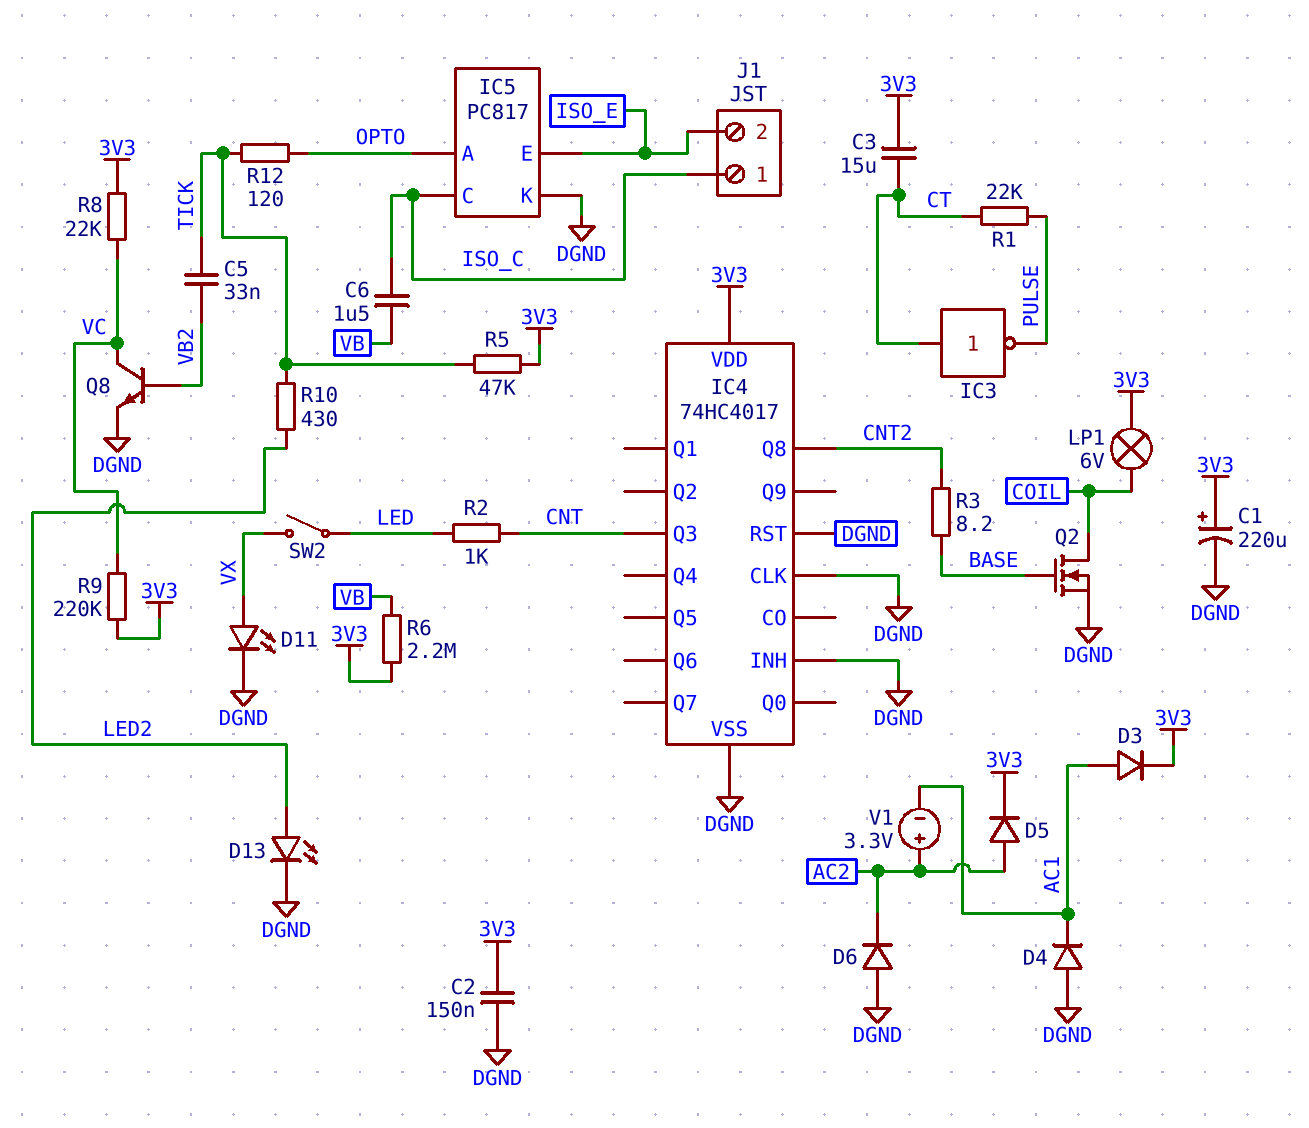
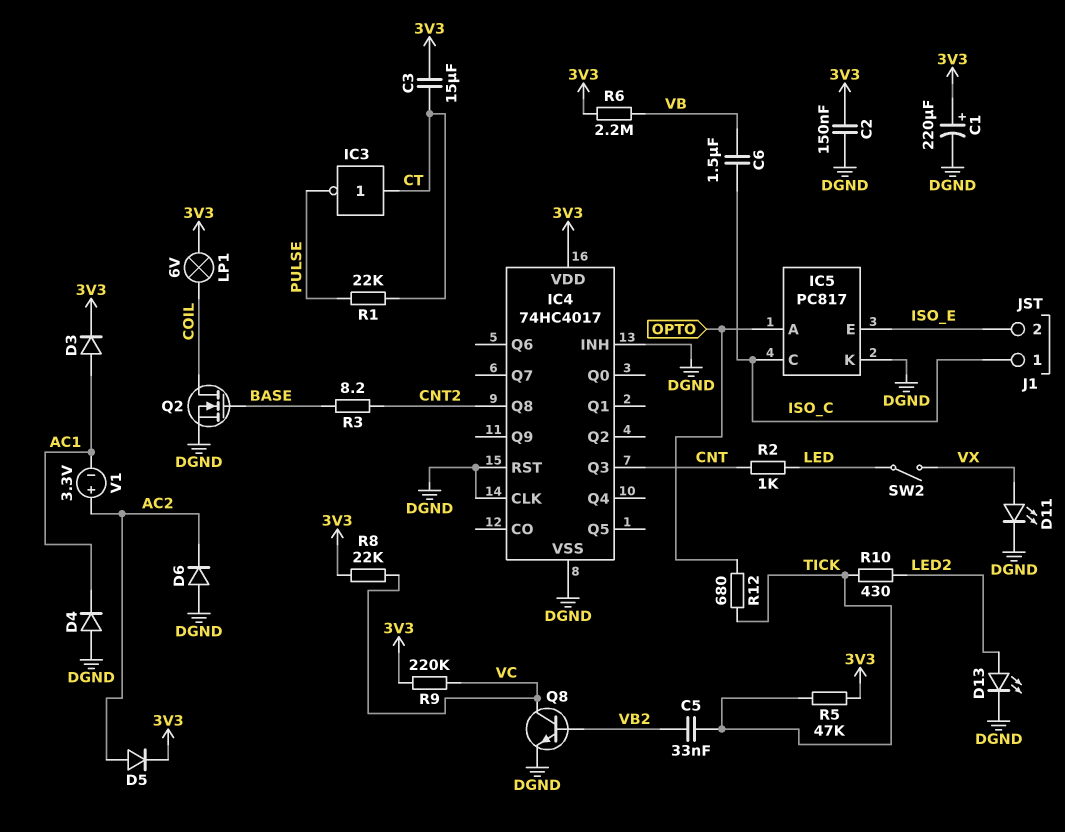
R12: 120 (OPTO, TICK) -> 680 (OPTO, TICK)

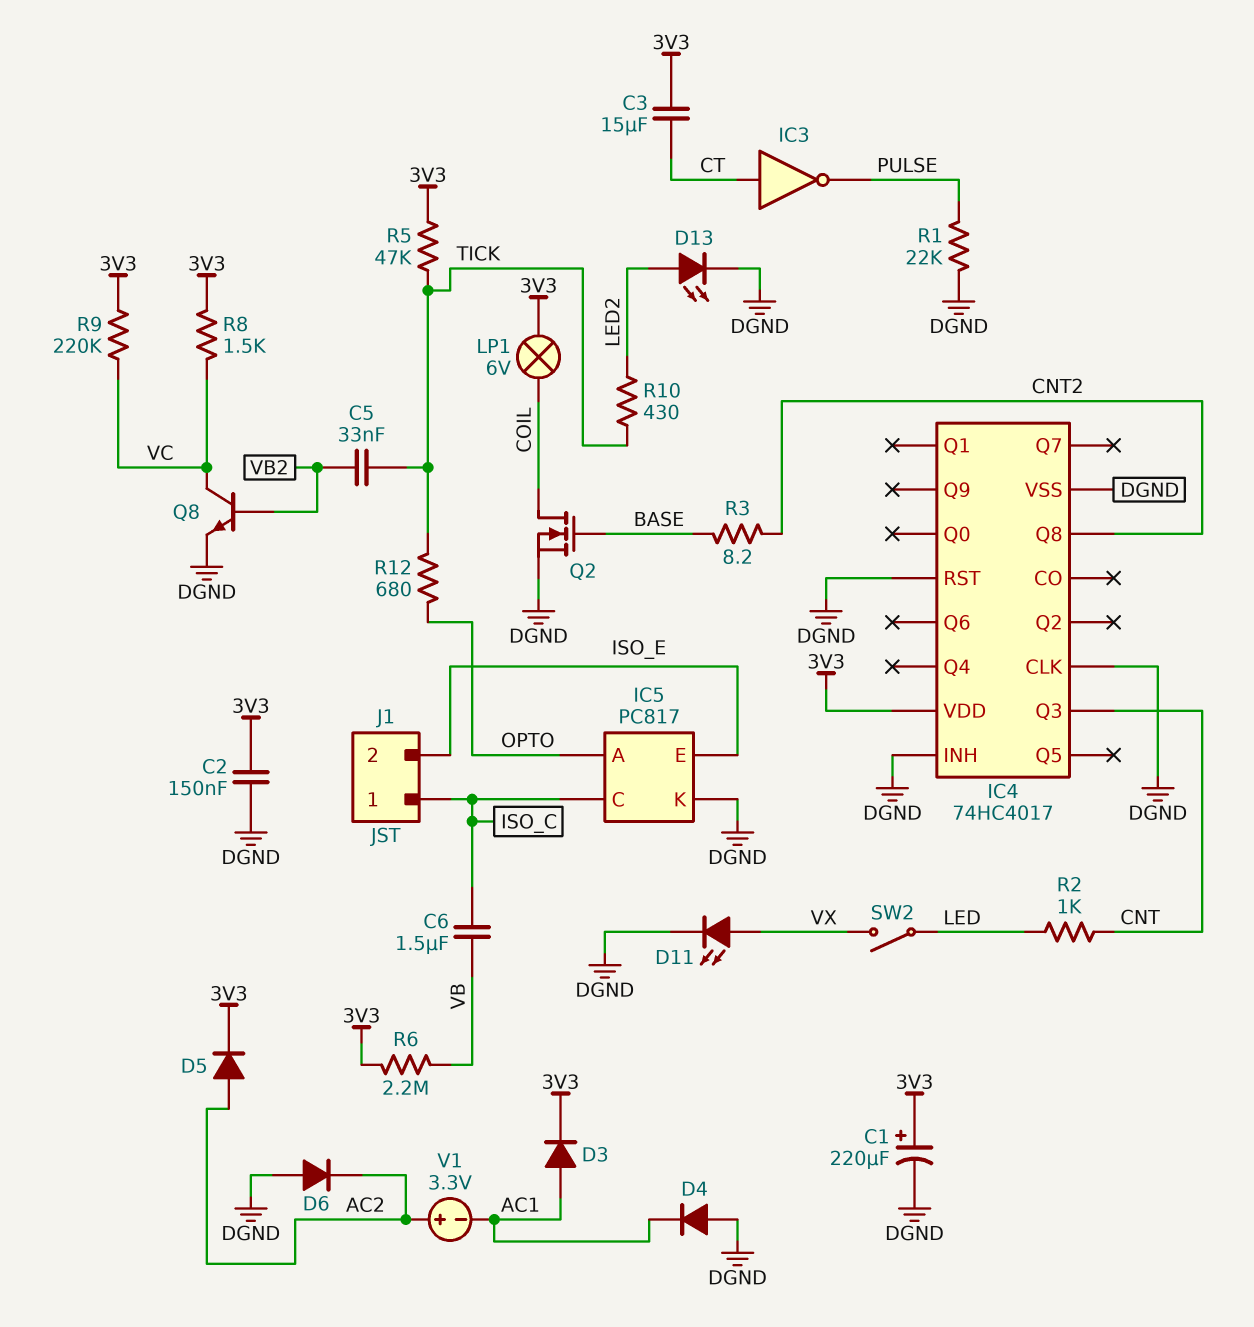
R1: 22k (CT, PULSE) -> 22k (DGND, PULSE)
R8: 22k (3V3, VC) -> 1.5k (3V3, VC)

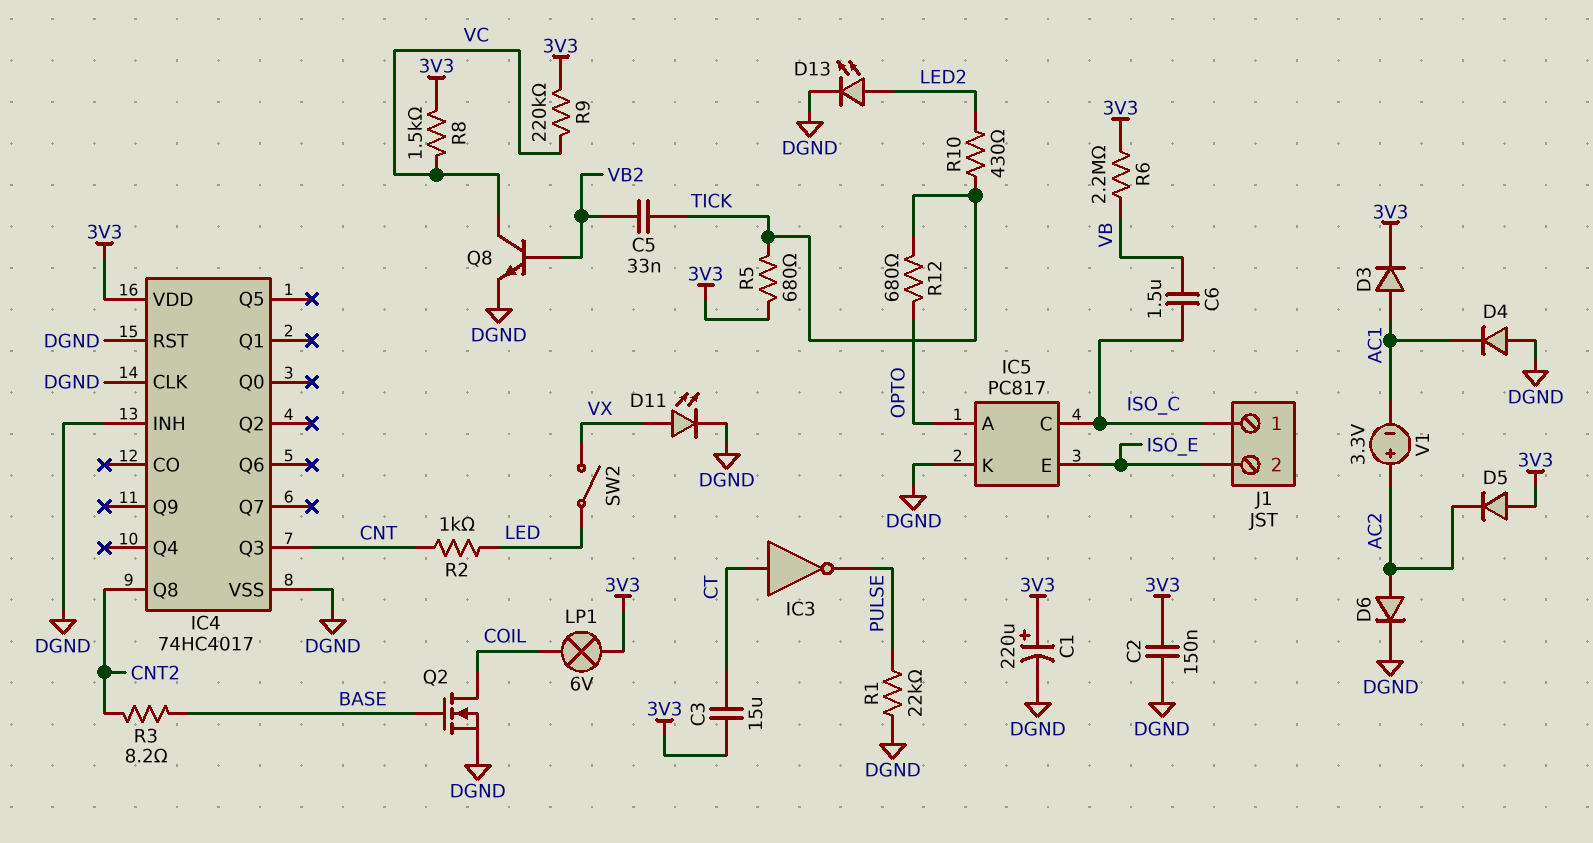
D5: diode (A AC2, K 3V3) -> diode (A 3V3, K AC2)
D6: diode (A DGND, K AC2) -> diode (A AC2, K DGND)
R5: 47k (3V3, TICK) -> 680 (3V3, TICK)

